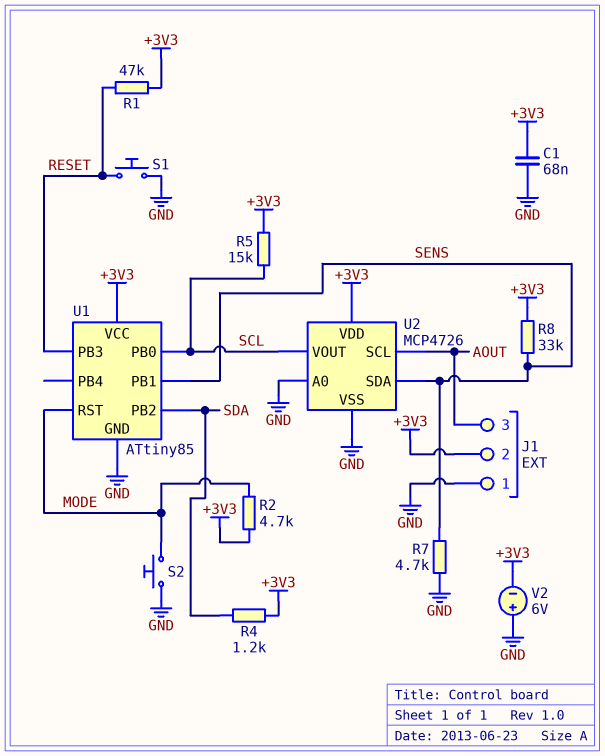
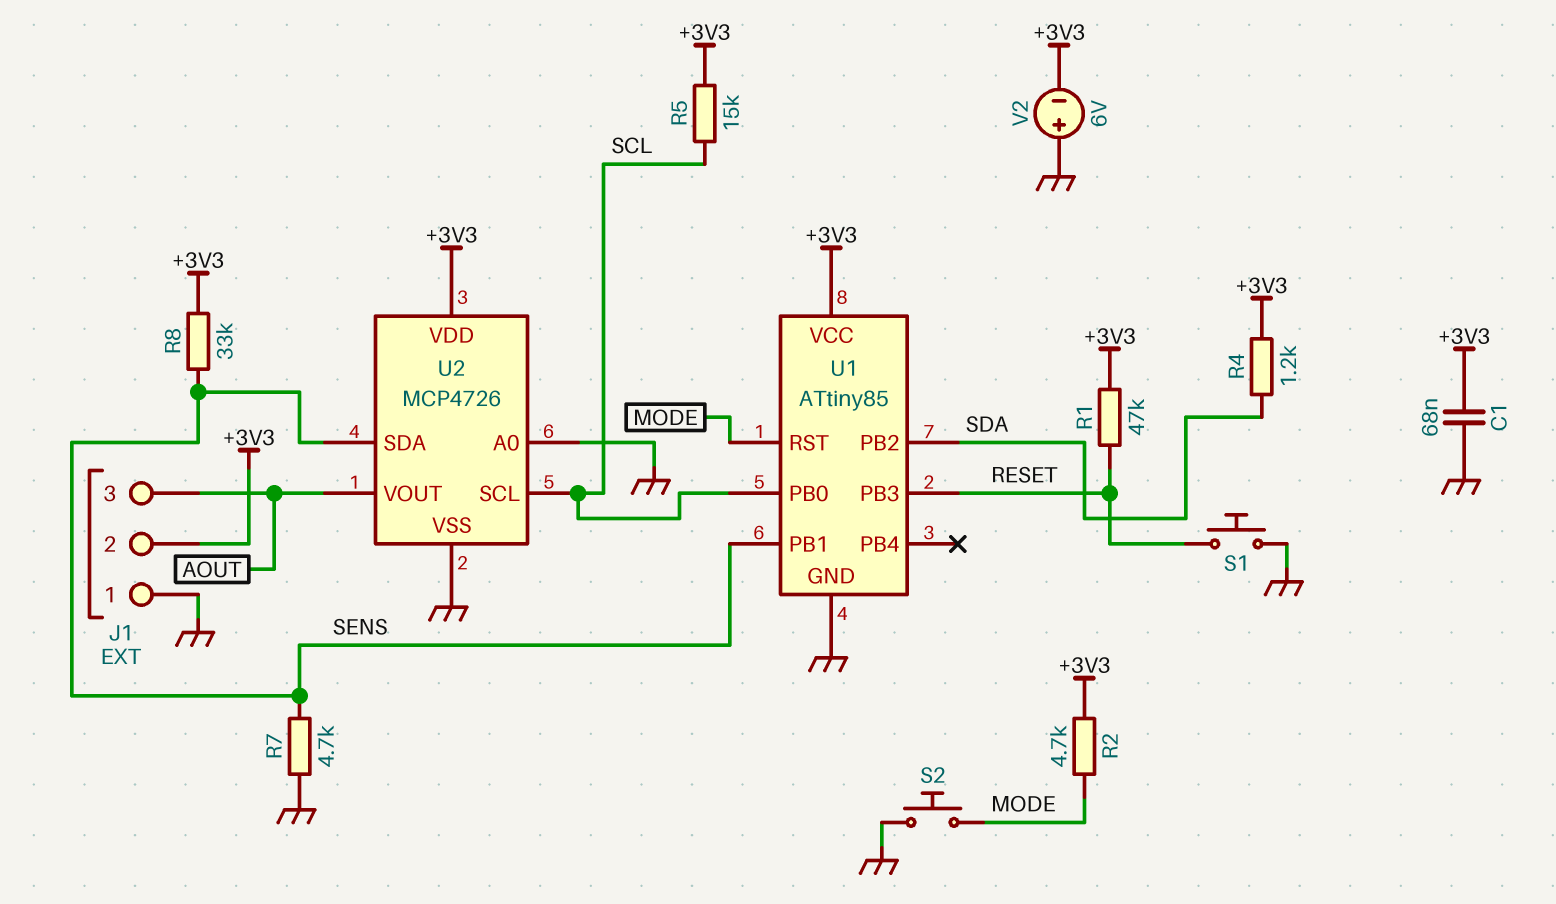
U2 pin SCL: AOUT -> SCL
U2 pin VOUT: SCL -> AOUT

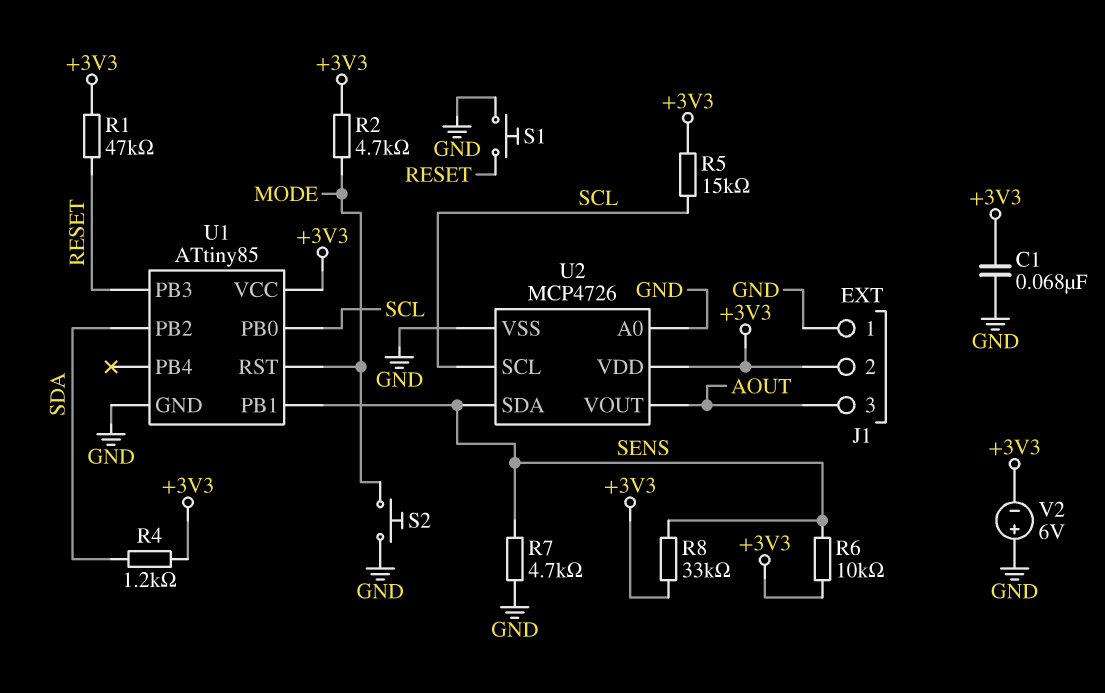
R6: none -> 10k (+3V3, SENS)

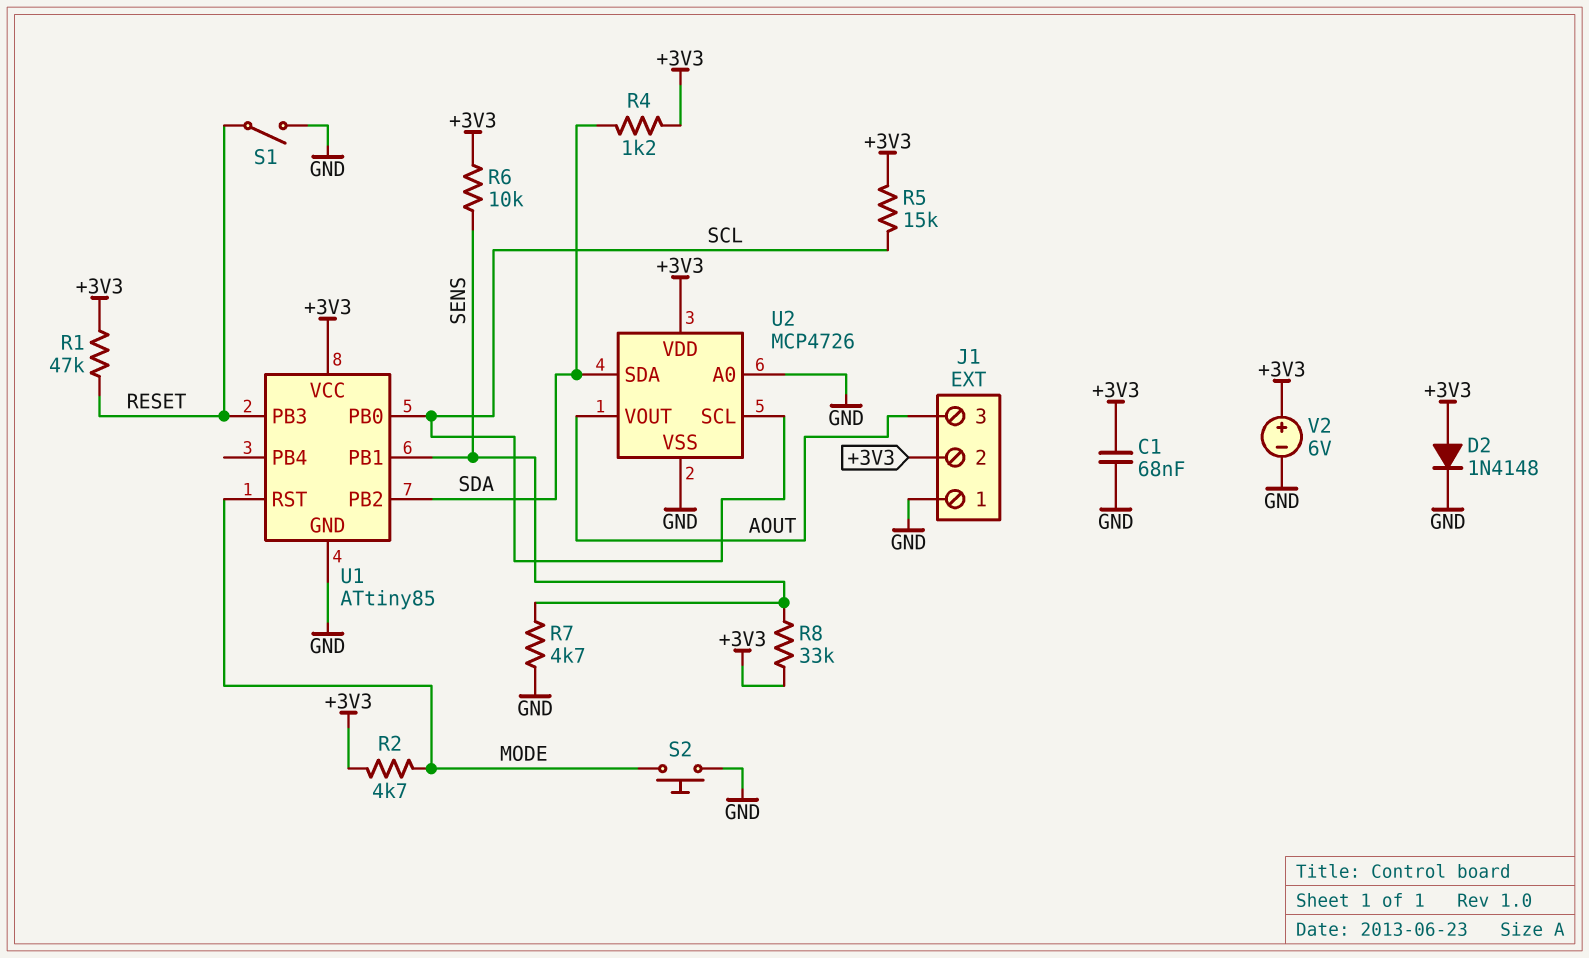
D2: none -> diode 1N4148 (A +3V3, K GND)
S1: button (GND, RESET) -> switch (GND, RESET)
U2 pin SDA: SENS -> SDA
V2: 6V (plus GND, minus +3V3) -> 6V (plus +3V3, minus GND)

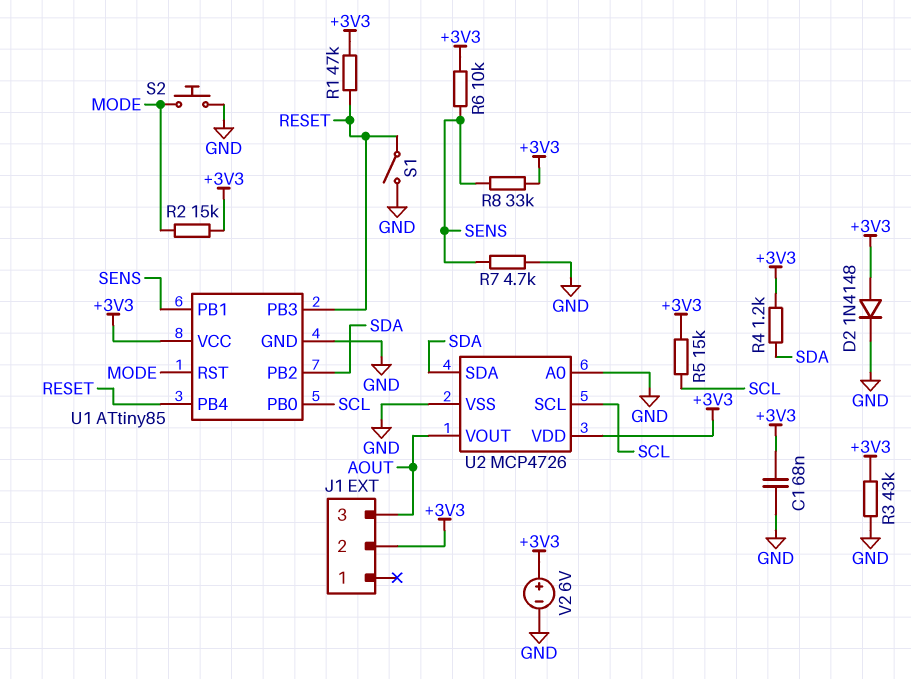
J1 pin 1: GND -> none
R2: 4.7k (+3V3, MODE) -> 15k (+3V3, MODE)
R3: none -> 43k (+3V3, GND)
U1 pin PB4: none -> RESET

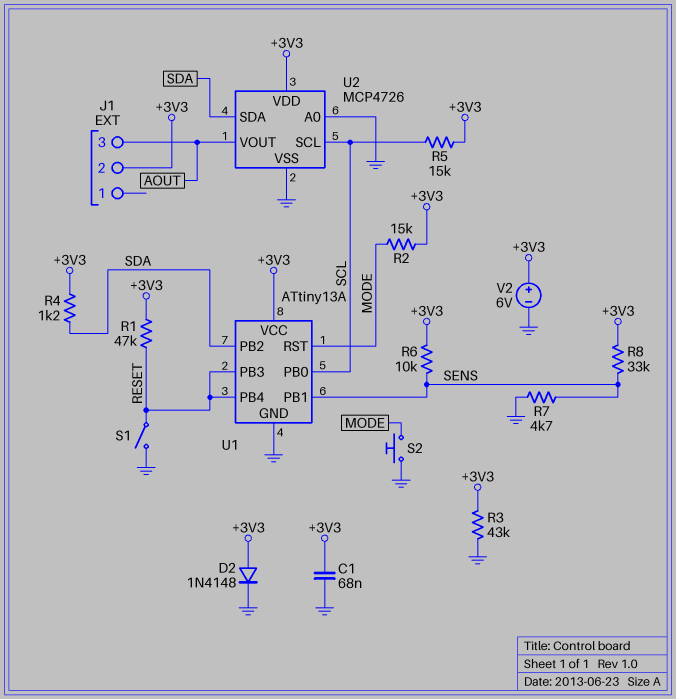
U1: ATtiny85 -> ATtiny13A

